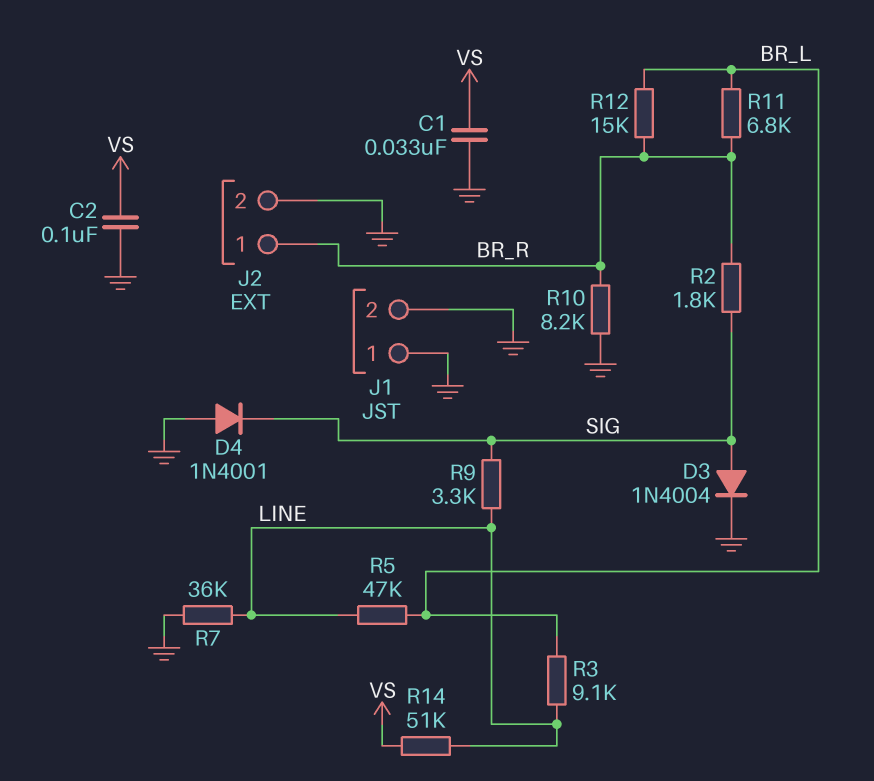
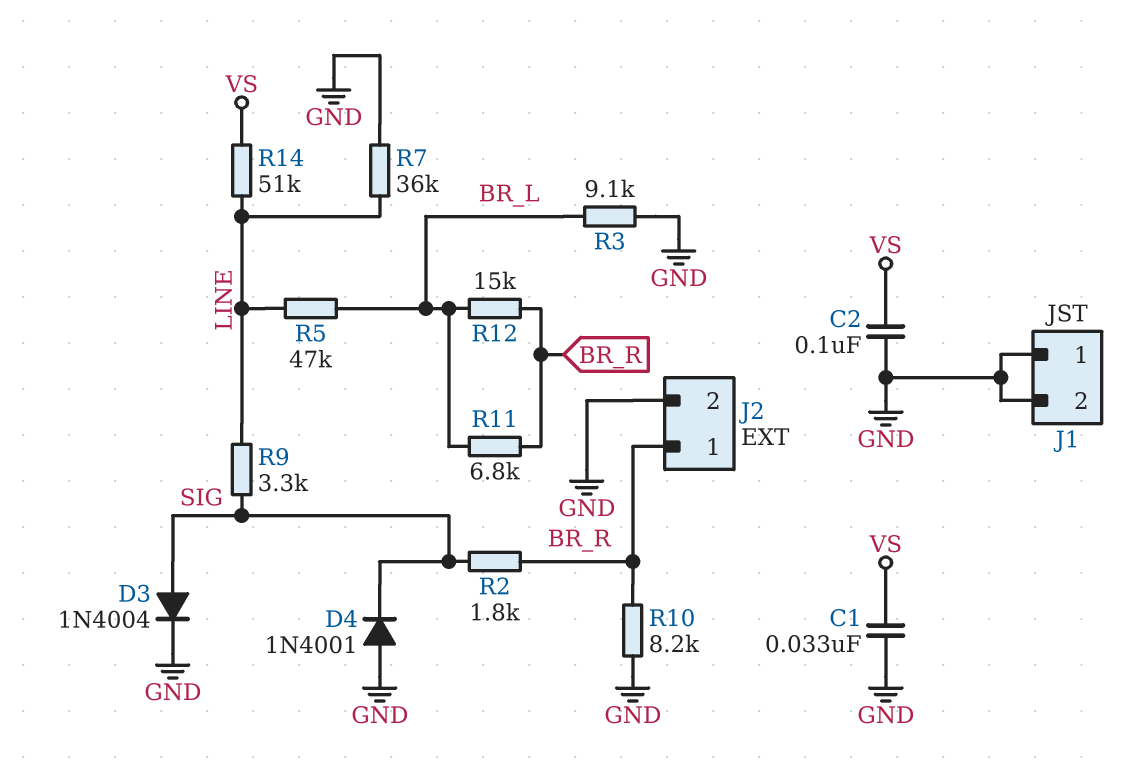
R3: 9.1k (BR_L, LINE) -> 9.1k (BR_L, GND)

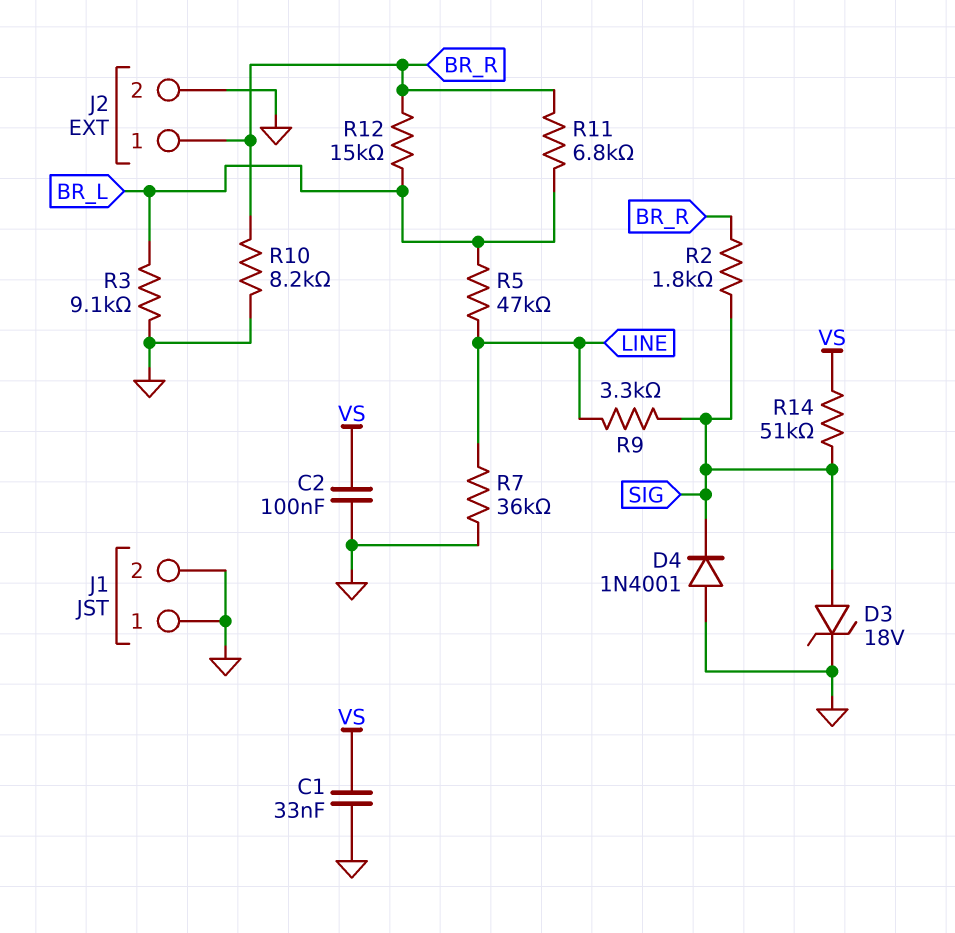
D3: diode 1N4004 (A SIG, K GND) -> zener 18V (A SIG, K GND)
R14: 51k (LINE, VS) -> 51k (SIG, VS)

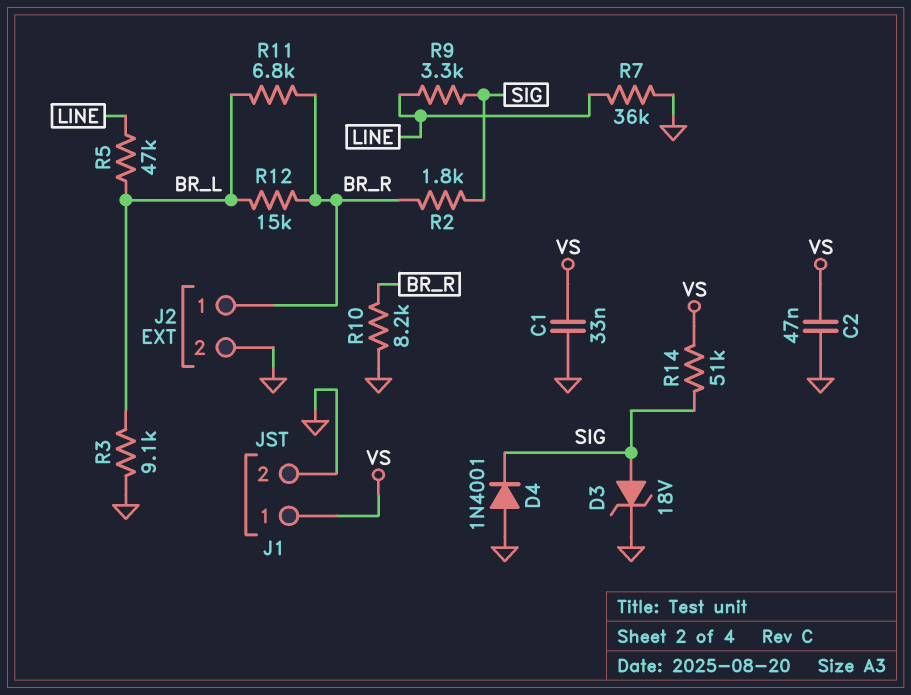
C2: 100nF (GND, VS) -> 47nF (GND, VS)
J1 pin 1: GND -> VS

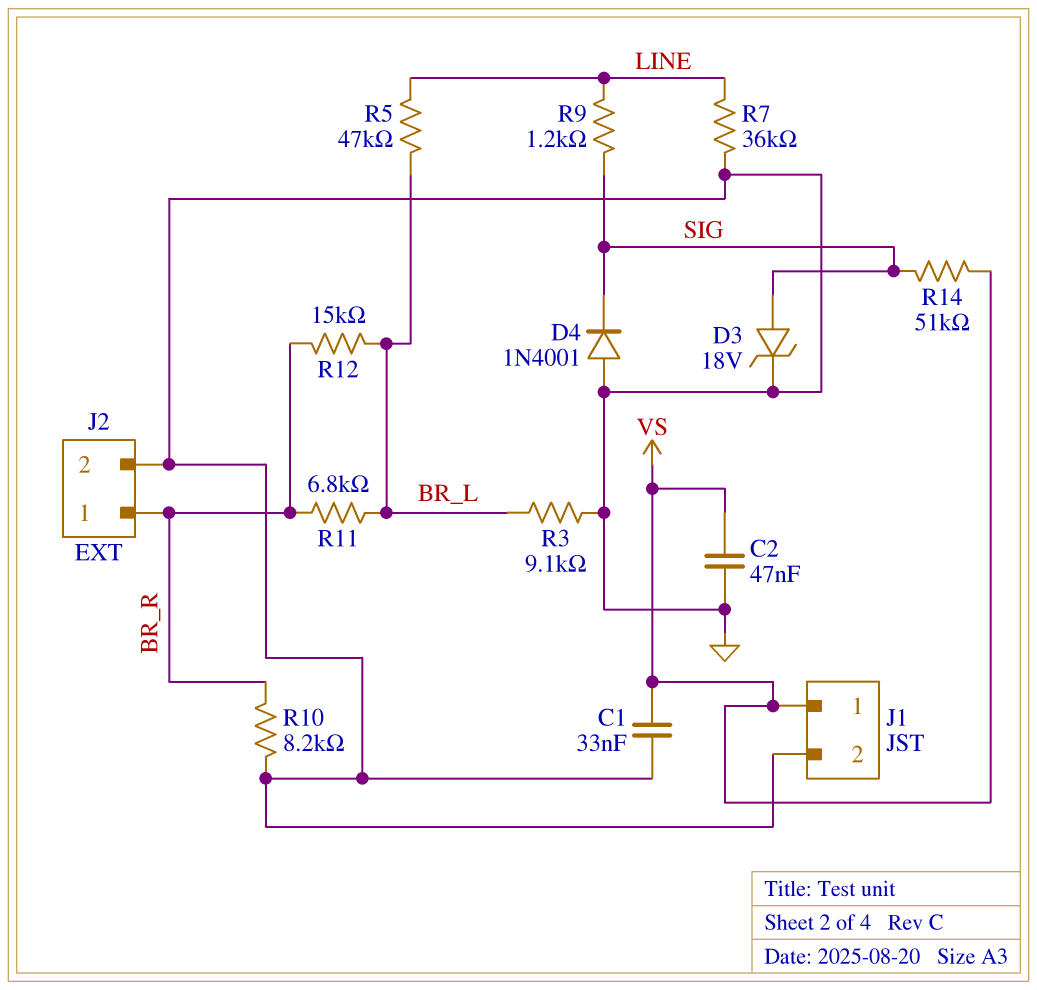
R2: 1.8k (BR_R, SIG) -> none
R9: 3.3k (LINE, SIG) -> 1.2k (LINE, SIG)

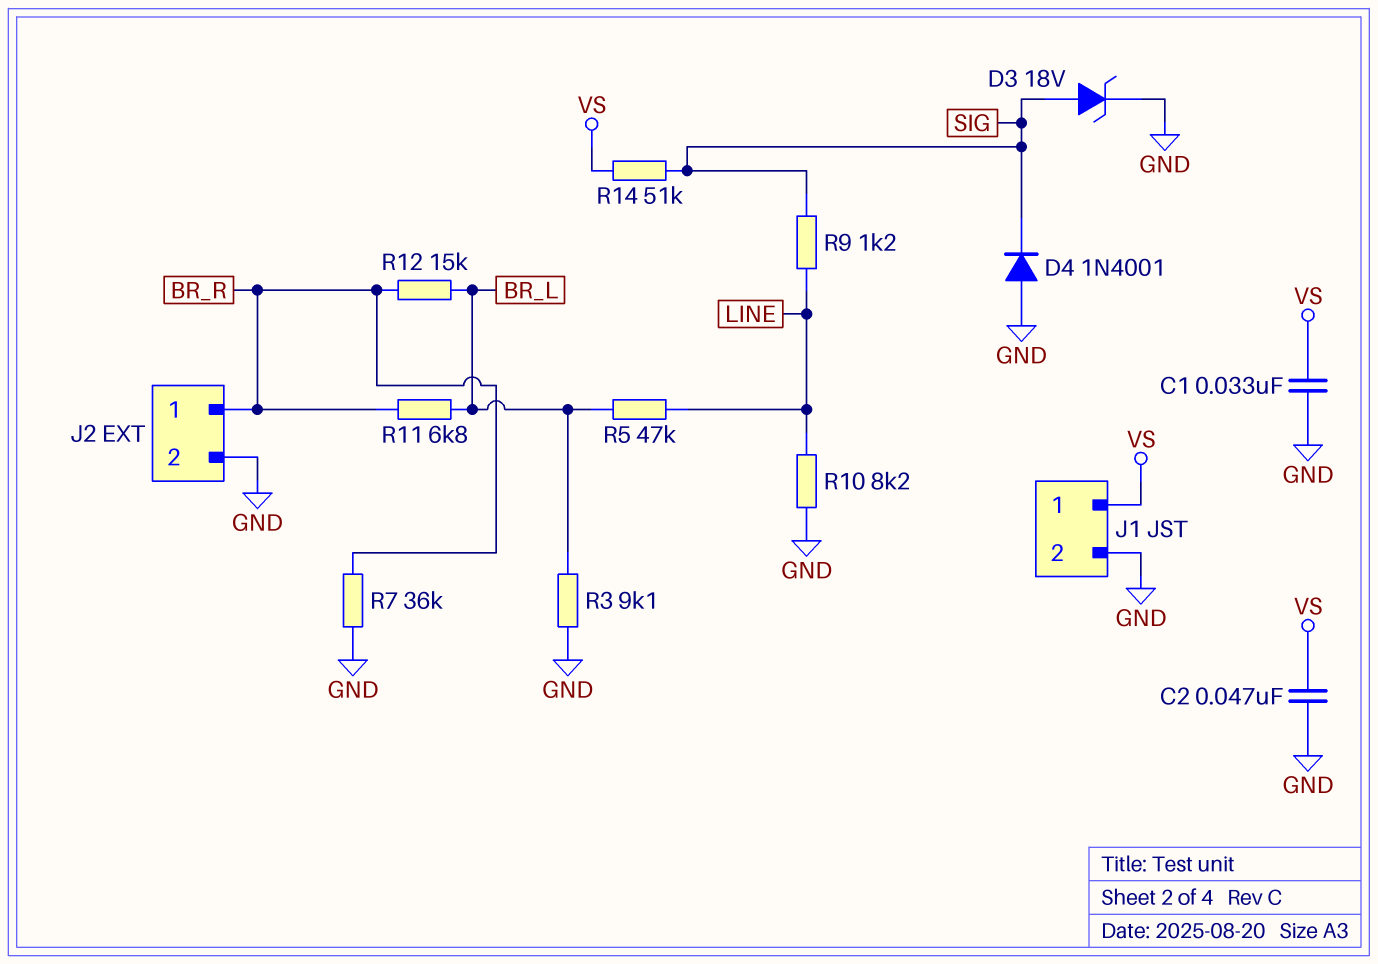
R7: 36k (GND, LINE) -> 36k (BR_R, GND)
R10: 8.2k (BR_R, GND) -> 8.2k (GND, LINE)

